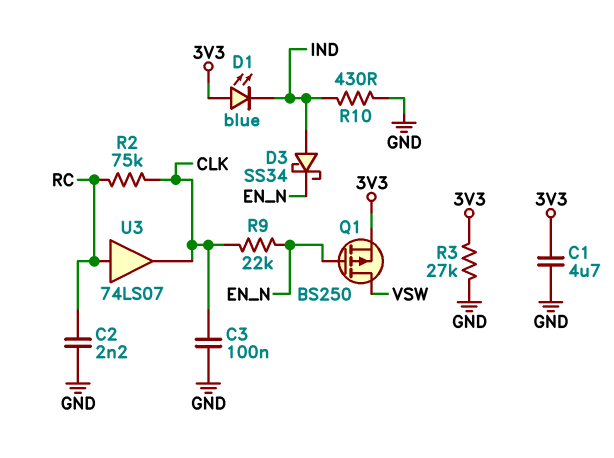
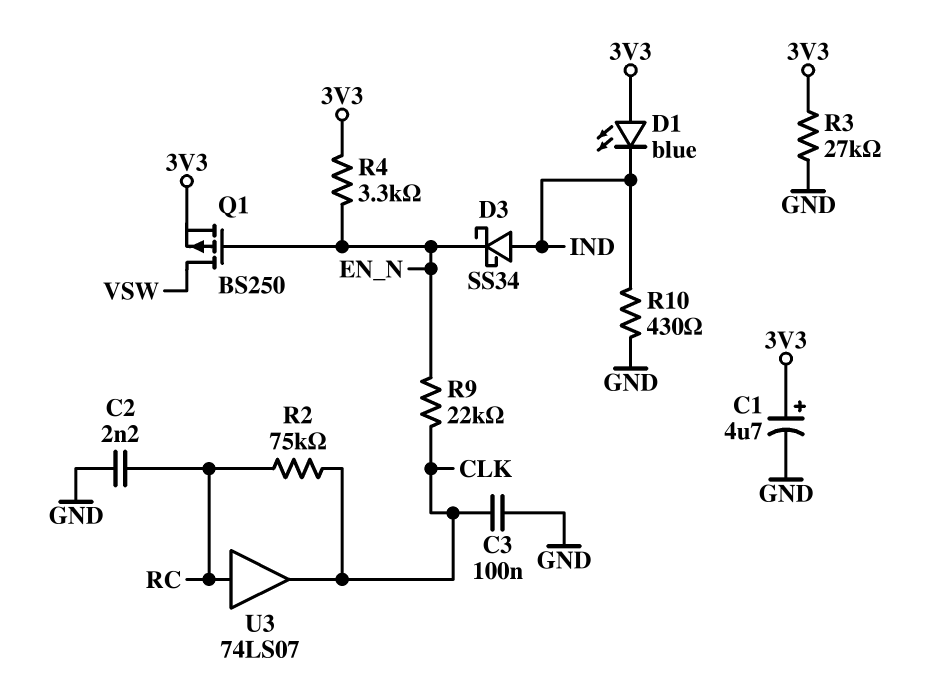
C1: 4.7uF (3V3, GND) -> 4.7uF (plus 3V3, minus GND)
R4: none -> 3.3k (3V3, EN_N)

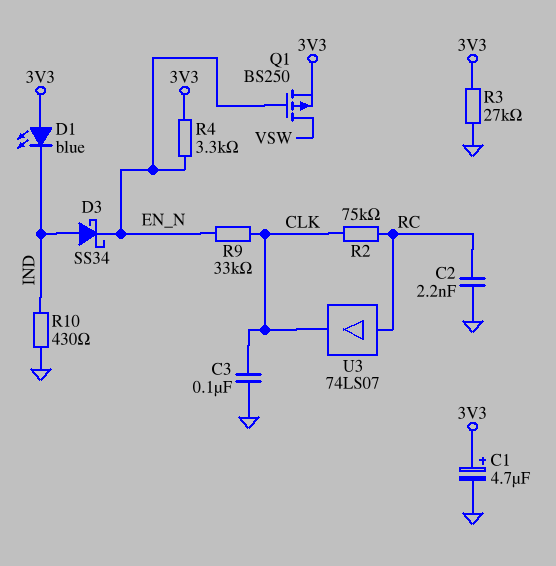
R9: 22k (CLK, EN_N) -> 33k (CLK, EN_N)

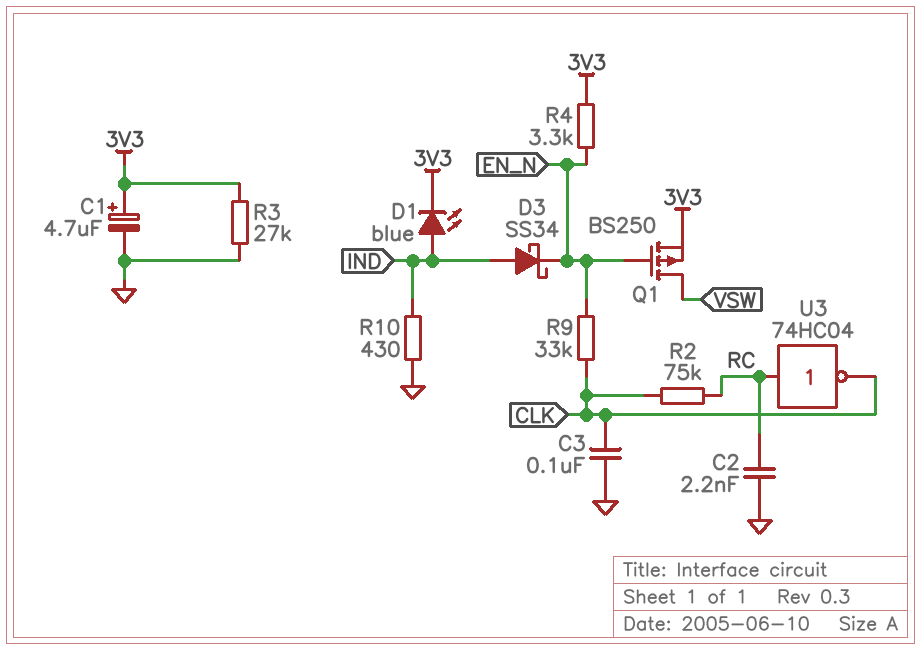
D1: LED blue (A 3V3, K IND) -> LED blue (A IND, K 3V3)
U3: buffer 74LS07 (in RC, out CLK) -> NOT 74HC04 (in RC, out CLK)

